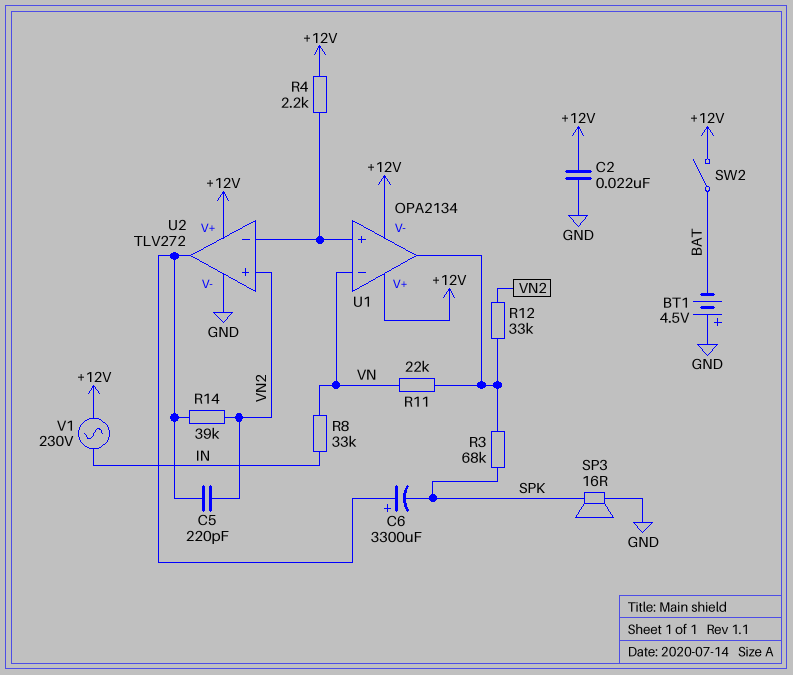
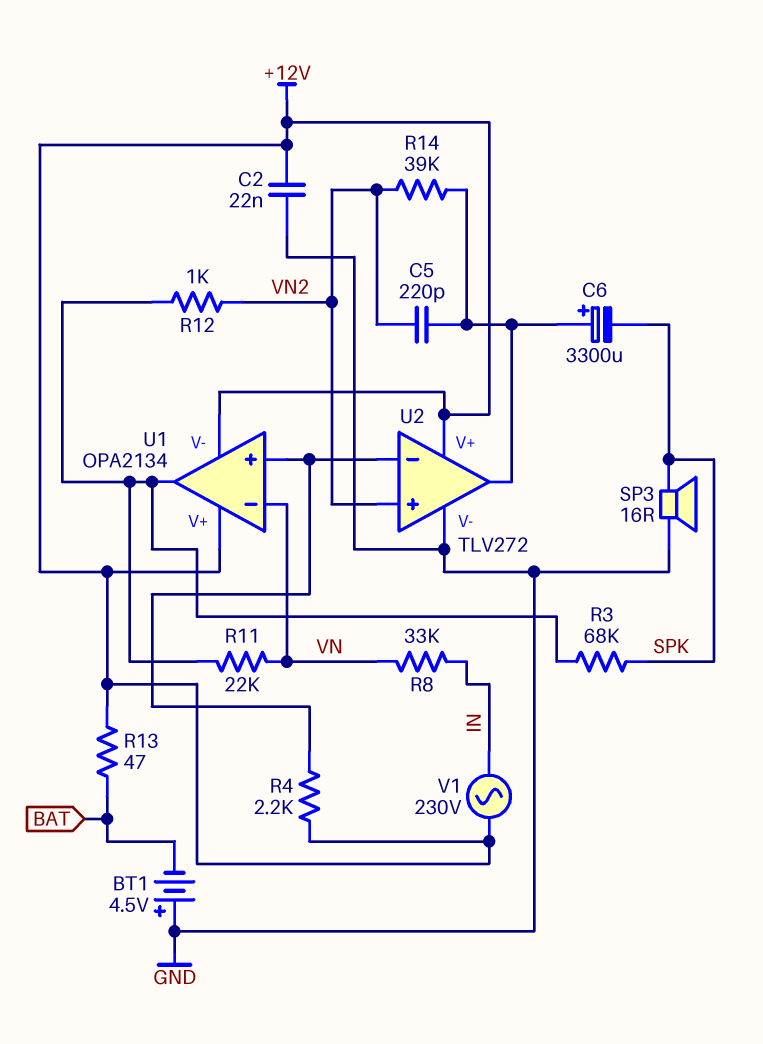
R12: 33k (U1/out, VN2) -> 1k (U1/out, VN2)
R13: none -> 47 (+12V, BAT)
SW2: switch (+12V, BAT) -> none

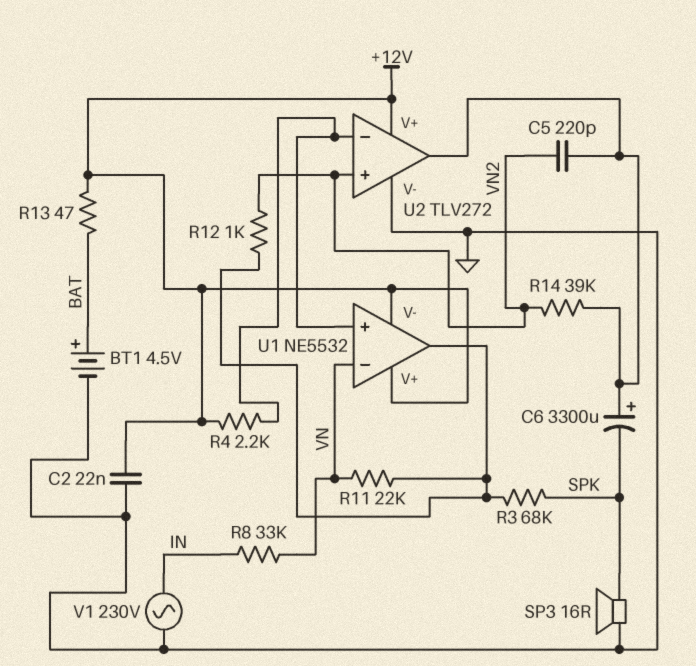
BT1: 4.5V (plus GND, minus BAT) -> 4.5V (plus BAT, minus GND)
U1: OPA2134 -> NE5532
V1: AC 230V (+12V, IN) -> AC 230V (GND, IN)

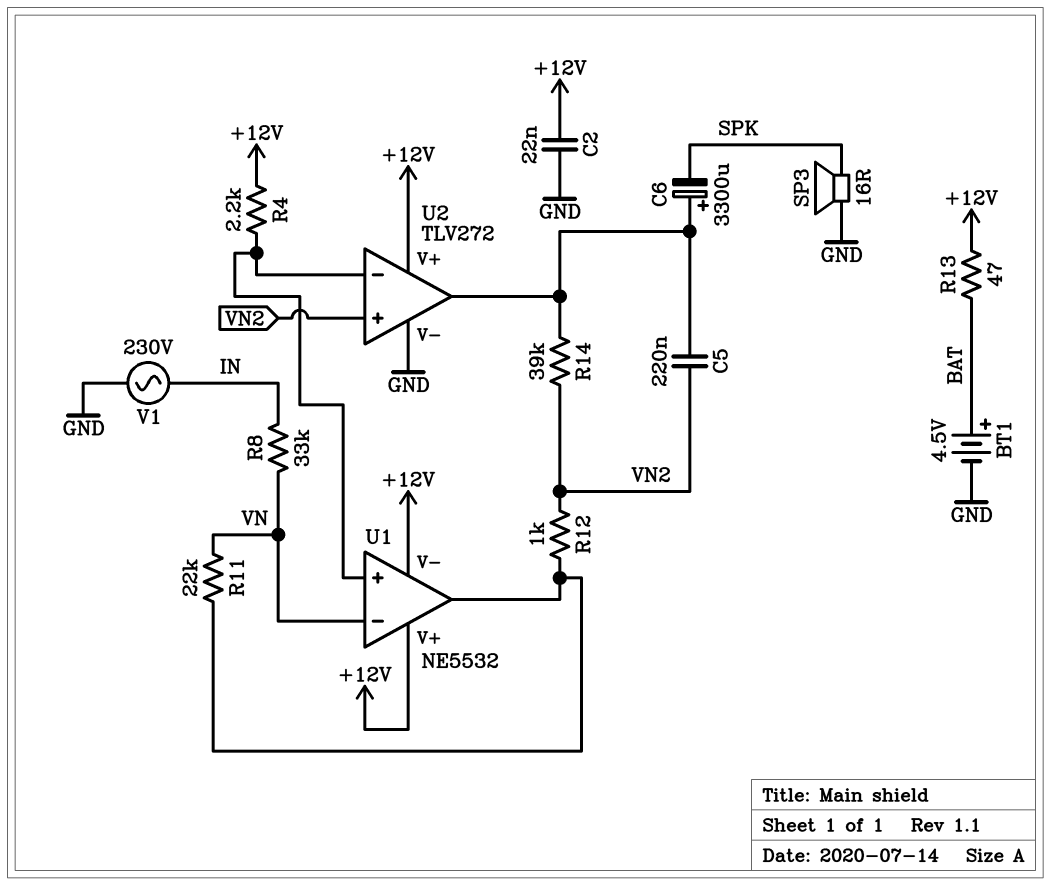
C5: 220pF (U2/out, VN2) -> 220nF (U2/out, VN2)
R3: 68k (SPK, U1/out) -> none

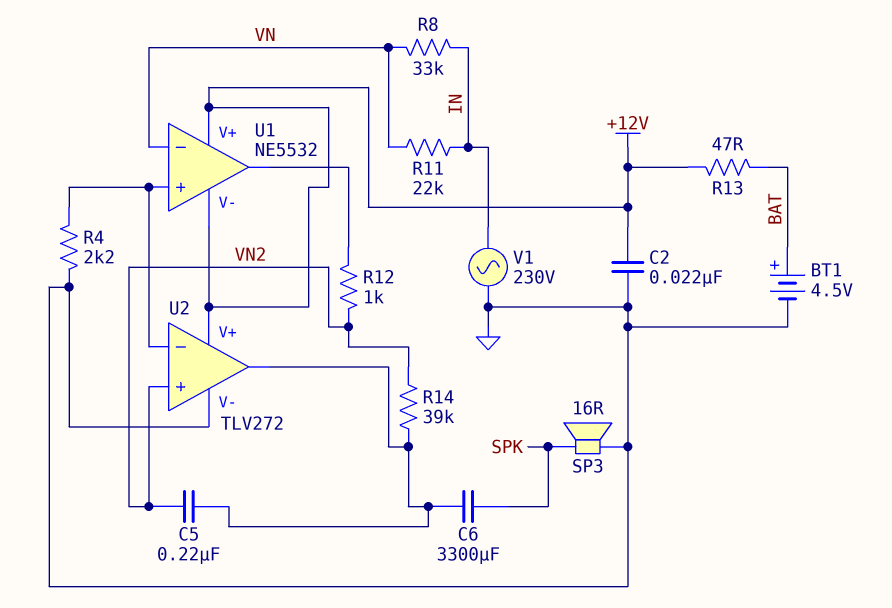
C6: 3300uF (plus U2/out, minus SPK) -> 3300uF (SPK, U2/out)
R4: 2.2k (+12V, U1/in+) -> 2.2k (GND, U1/in+)
R11: 22k (U1/out, VN) -> 22k (IN, VN)

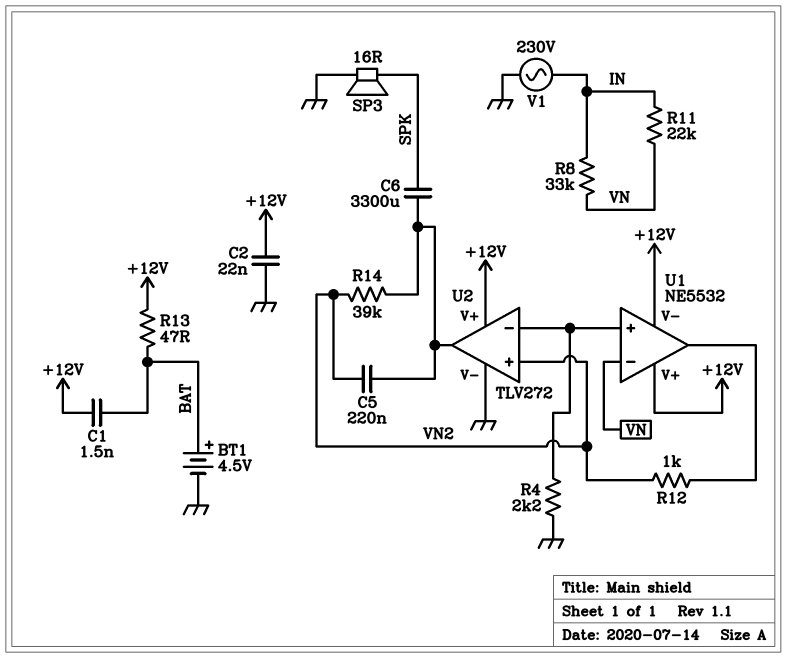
C1: none -> 1.5nF (+12V, BAT)

